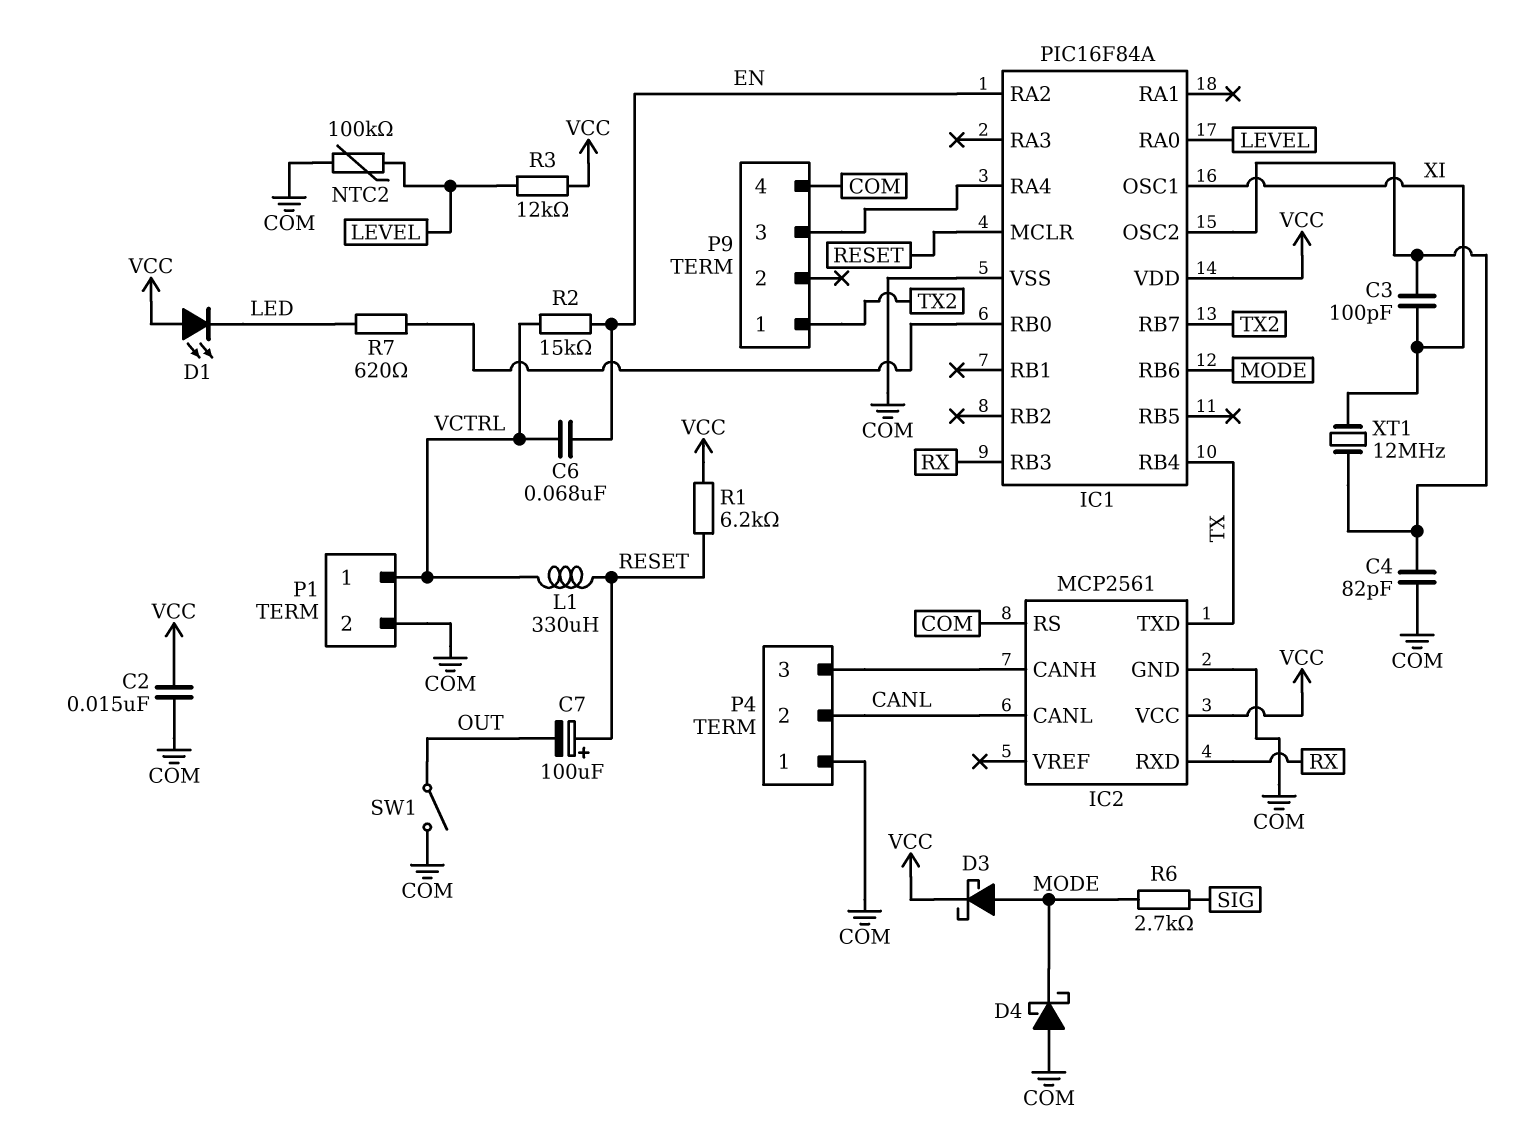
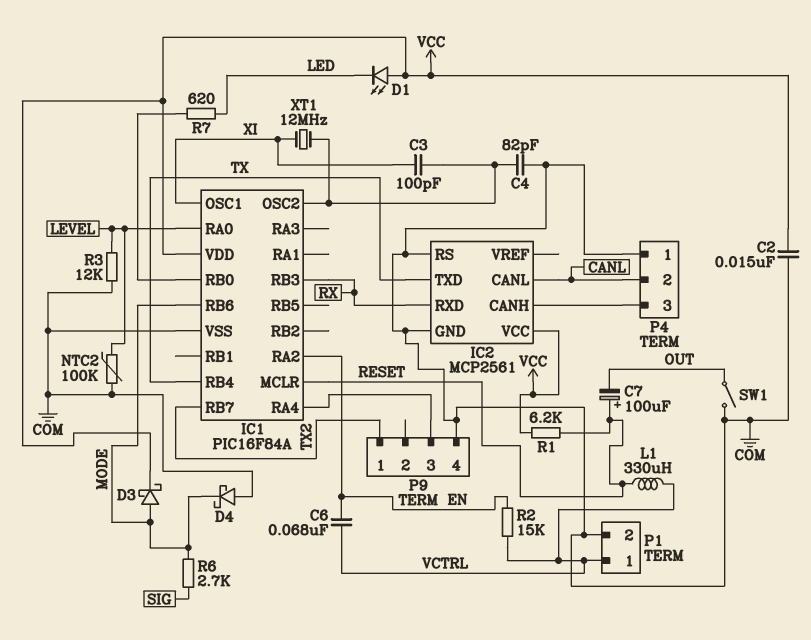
R3: 12k (LEVEL, VCC) -> 12k (COM, LEVEL)

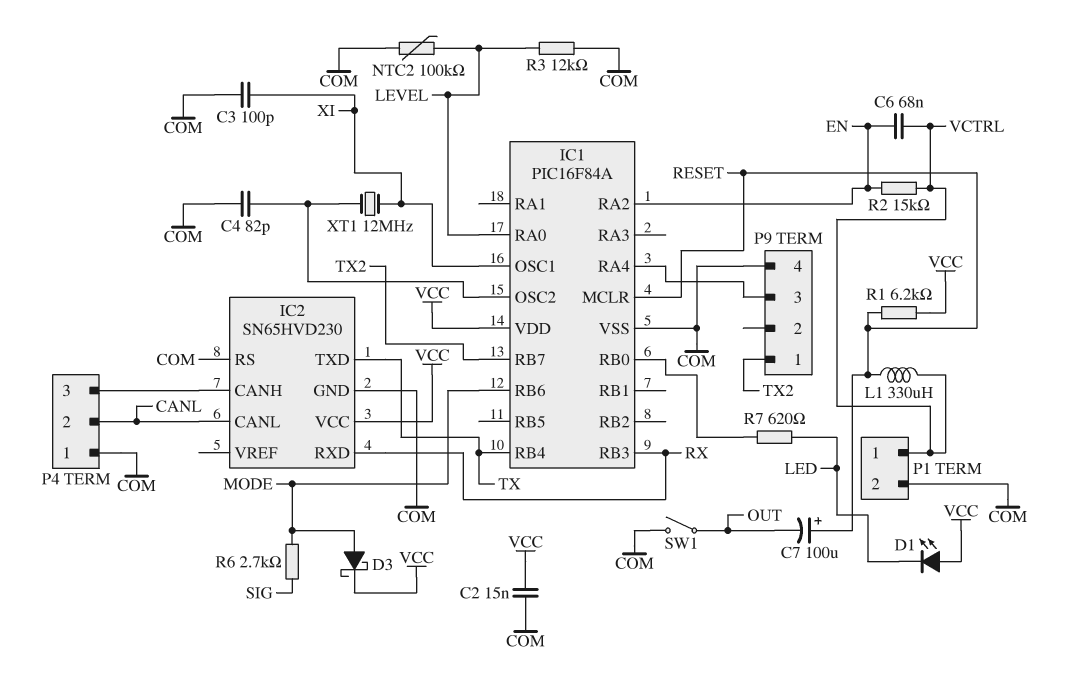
C3: 100pF (IC1/OSC2, XI) -> 100pF (COM, XI)
D4: schottky (A COM, K MODE) -> none
IC2: MCP2561 -> SN65HVD230

